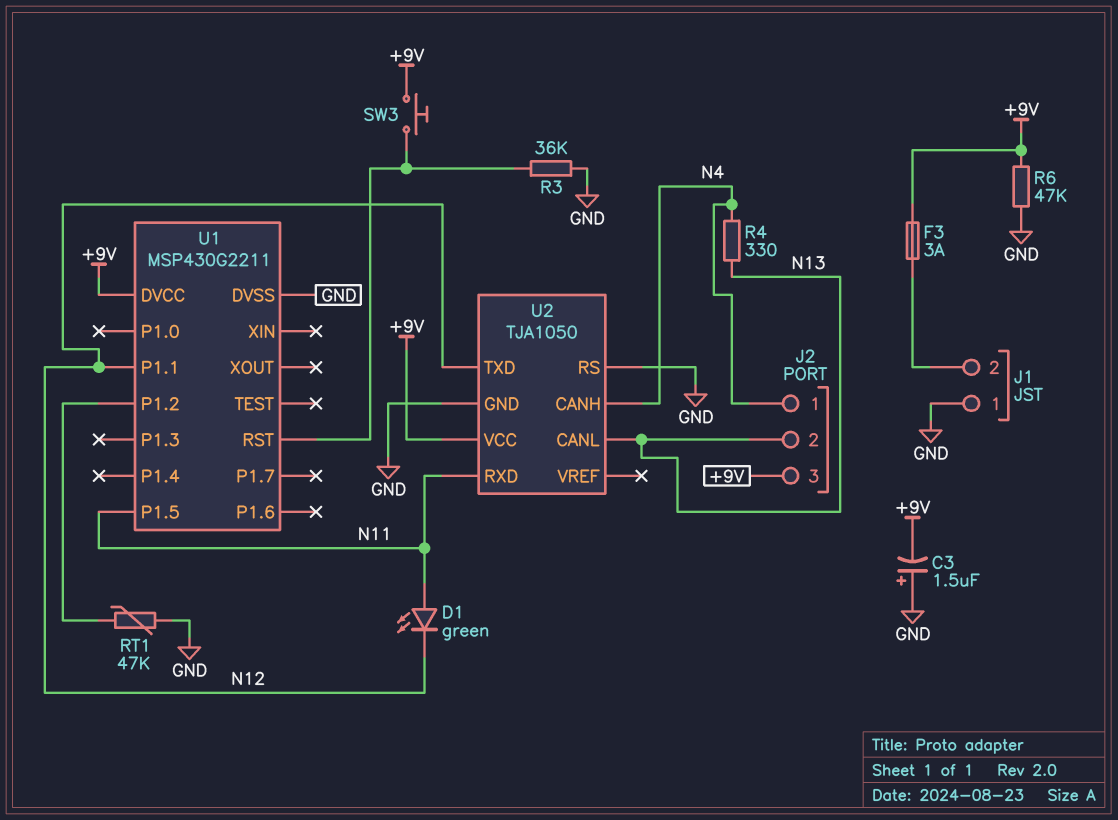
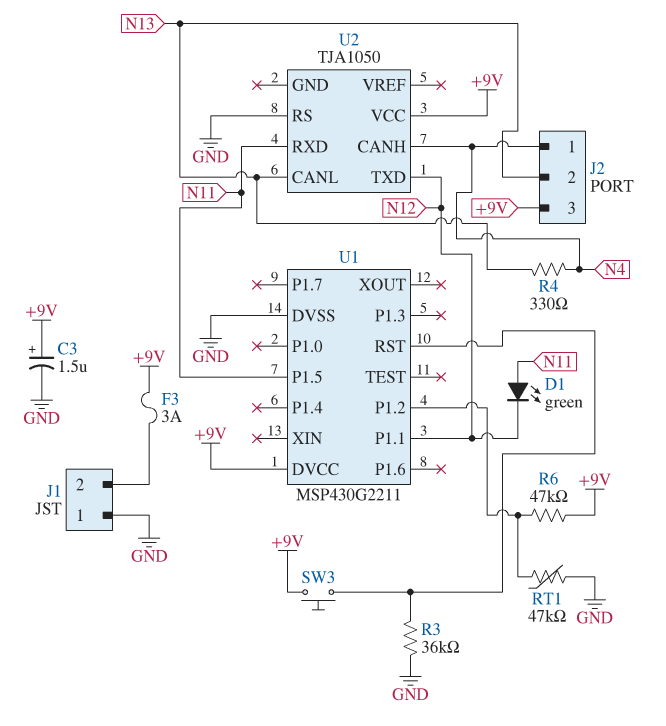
C3: 1.5uF (plus GND, minus +9V) -> 1.5uF (plus +9V, minus GND)
R6: 47k (+9V, GND) -> 47k (+9V, U1/P1.2)
U2 pin GND: GND -> none

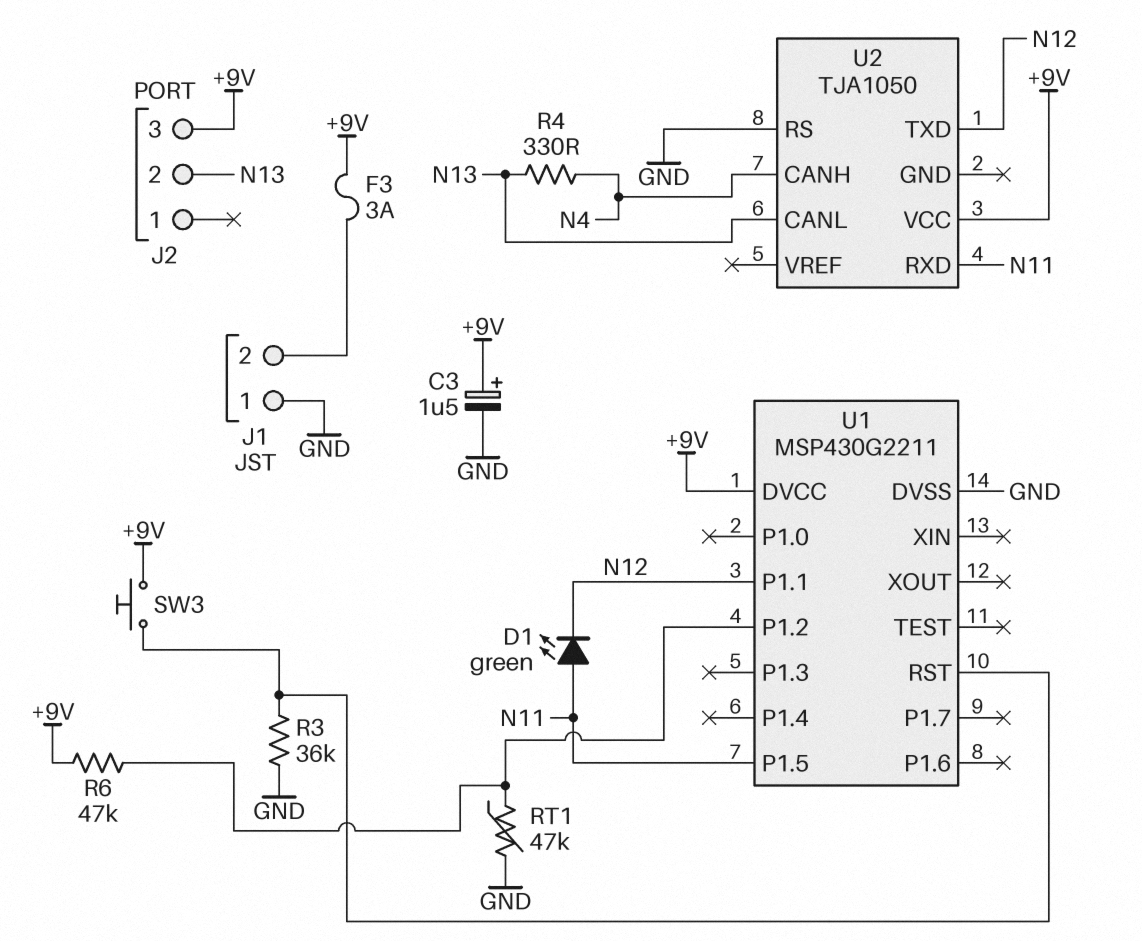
J2 pin 1: N4 -> none

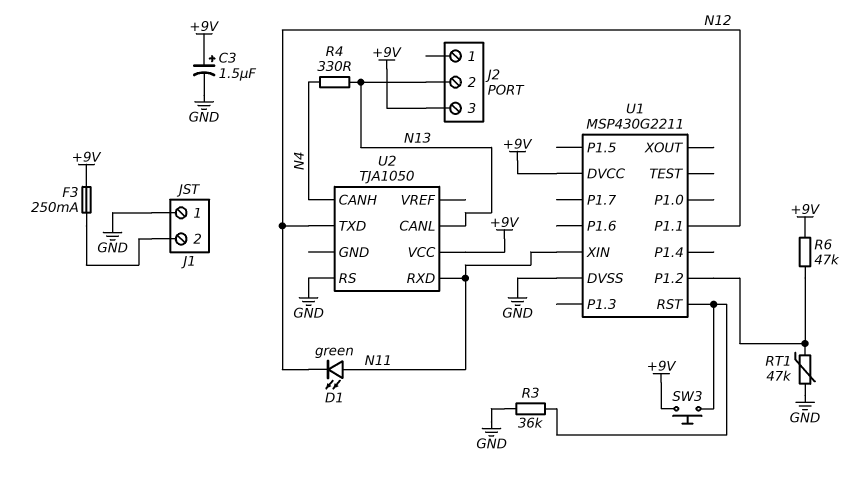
F3: 3A (+9V, J1/2) -> 250mA (+9V, J1/2)
U1 pin P1.5: N11 -> none
U1 pin XIN: none -> N11

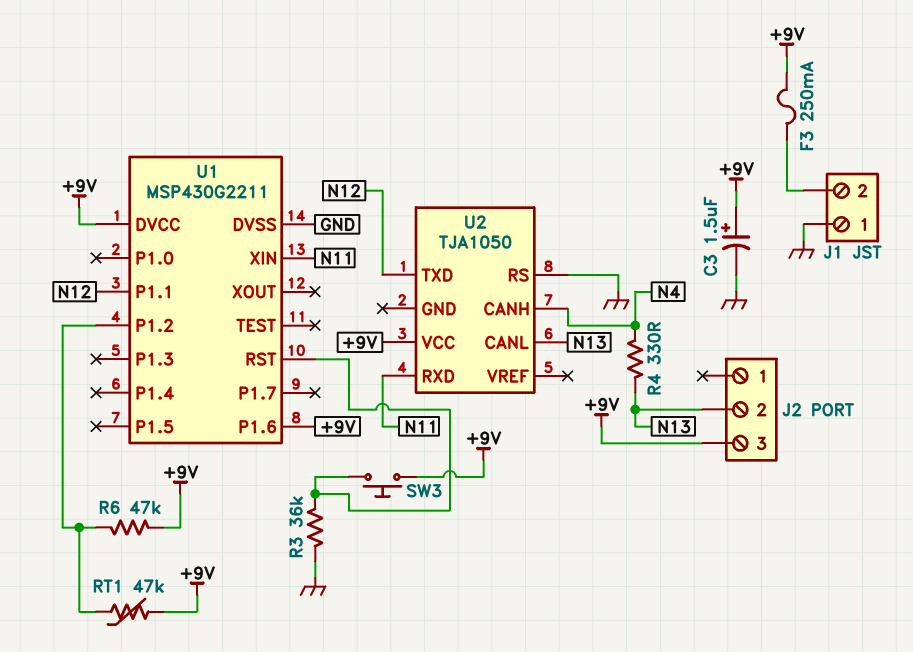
D1: LED green (A N11, K N12) -> none
RT1: 47k (GND, U1/P1.2) -> 47k (+9V, U1/P1.2)
U1 pin P1.6: none -> +9V

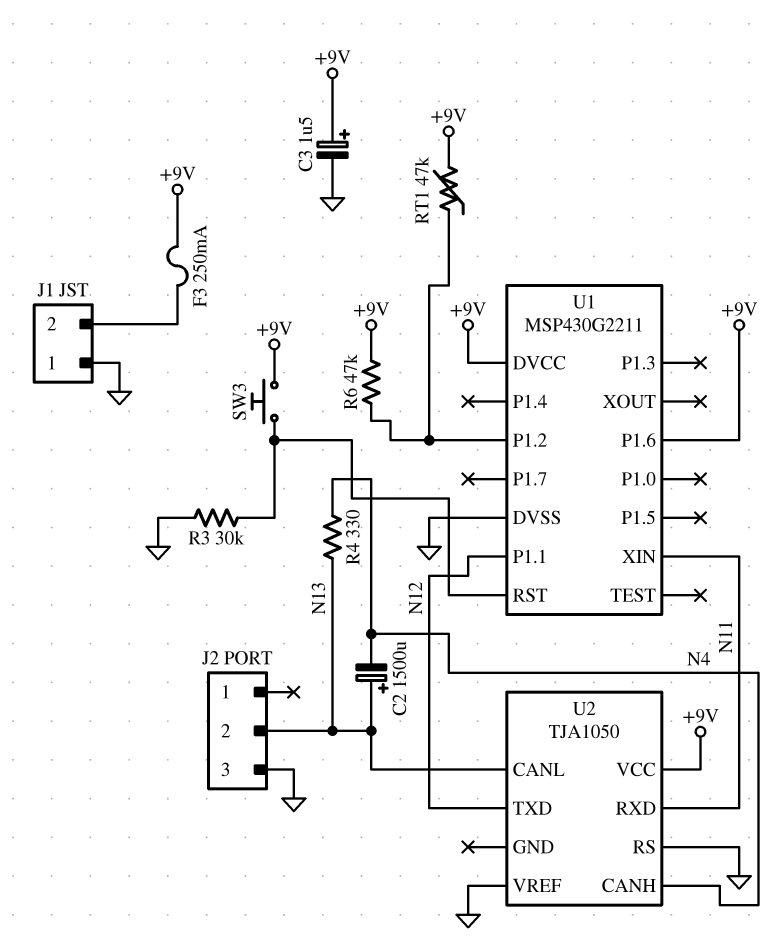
C2: none -> 1500uF (plus N13, minus N4)
J2 pin 3: +9V -> GND
R3: 36k (GND, U1/RST) -> 30k (GND, U1/RST)
U2 pin VREF: none -> GND

